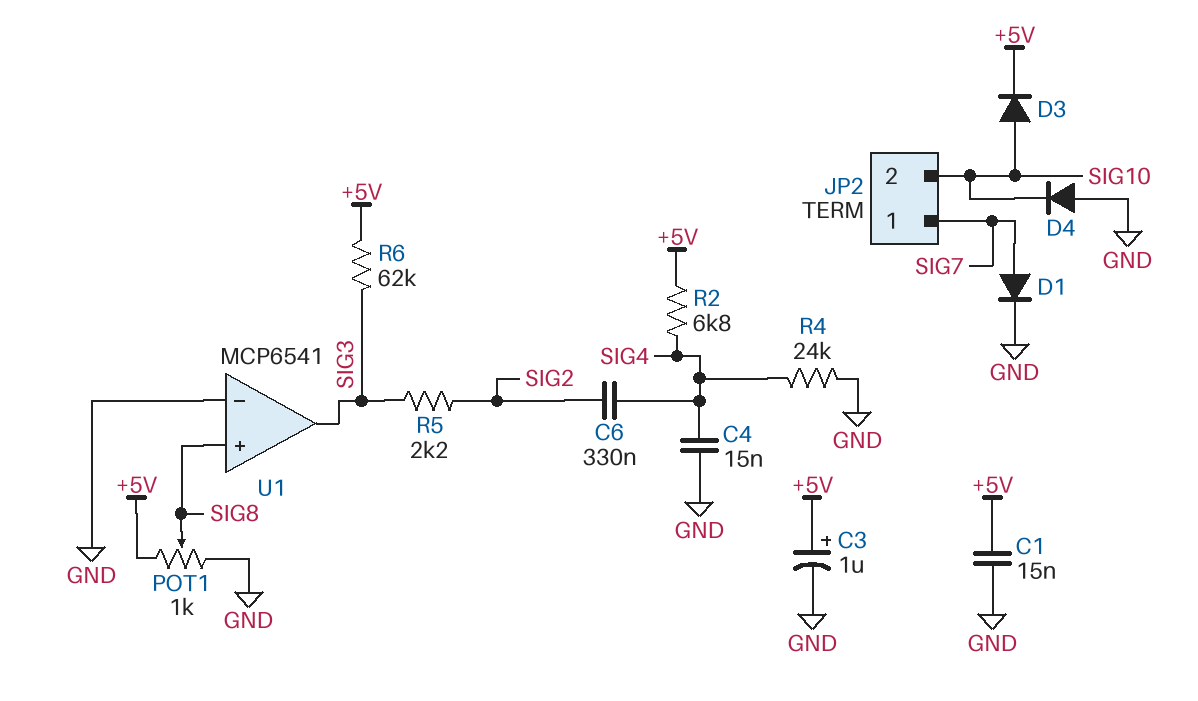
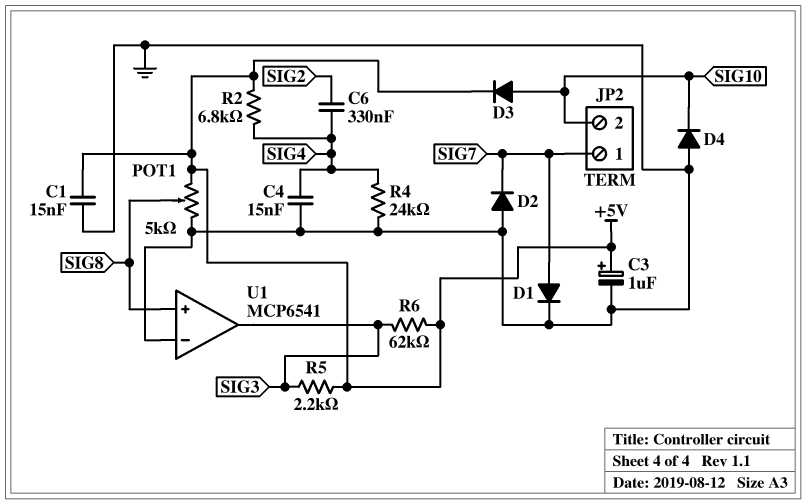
D2: none -> diode (A GND, K SIG7)
POT1: 1k (+5V, GND, wiper SIG8) -> 5k (+5V, GND, wiper SIG8)
R5: 2.2k (SIG2, SIG3) -> 2.2k (+5V, SIG3)

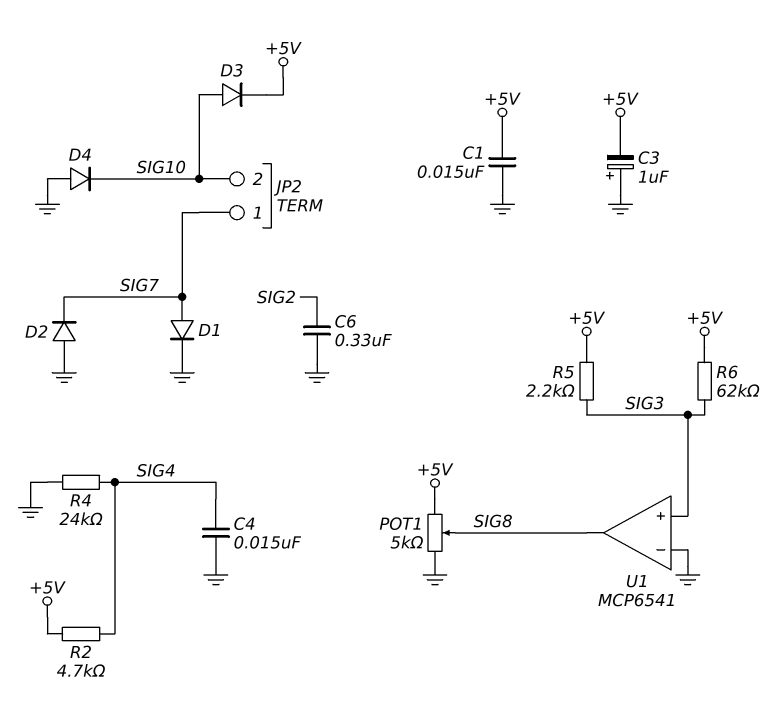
C3: 1uF (plus +5V, minus GND) -> 1uF (plus GND, minus +5V)
C6: 330nF (SIG2, SIG4) -> 330nF (GND, SIG2)
R2: 6.8k (+5V, SIG4) -> 4.7k (+5V, SIG4)
U1 pin in+: SIG8 -> SIG3
U1 pin out: SIG3 -> SIG8

